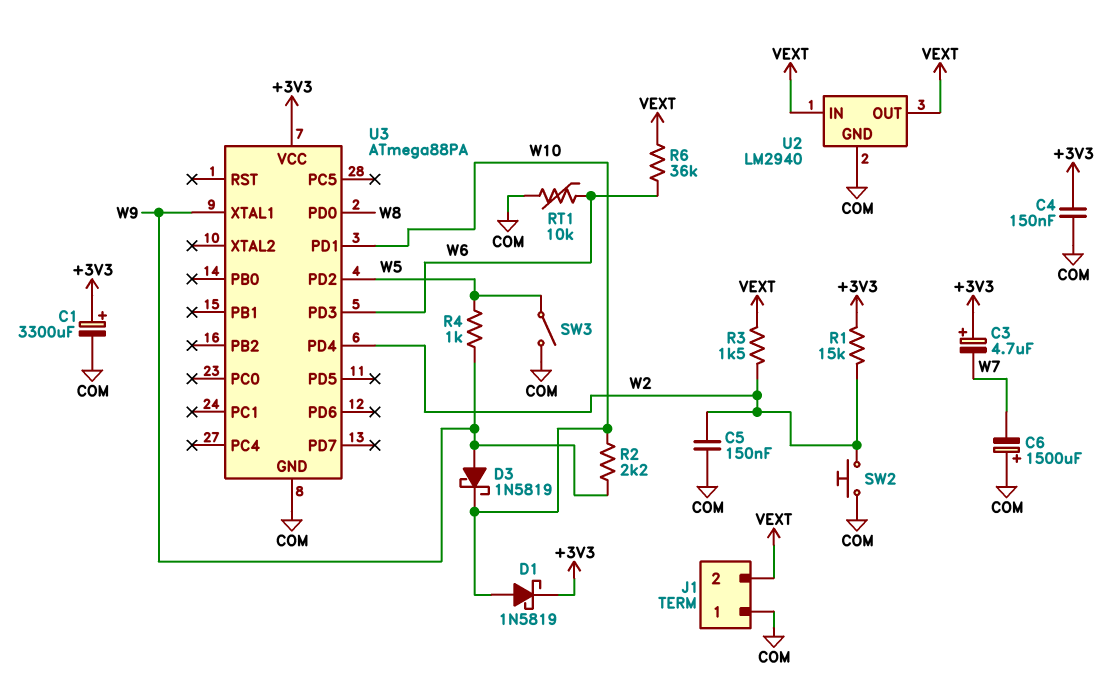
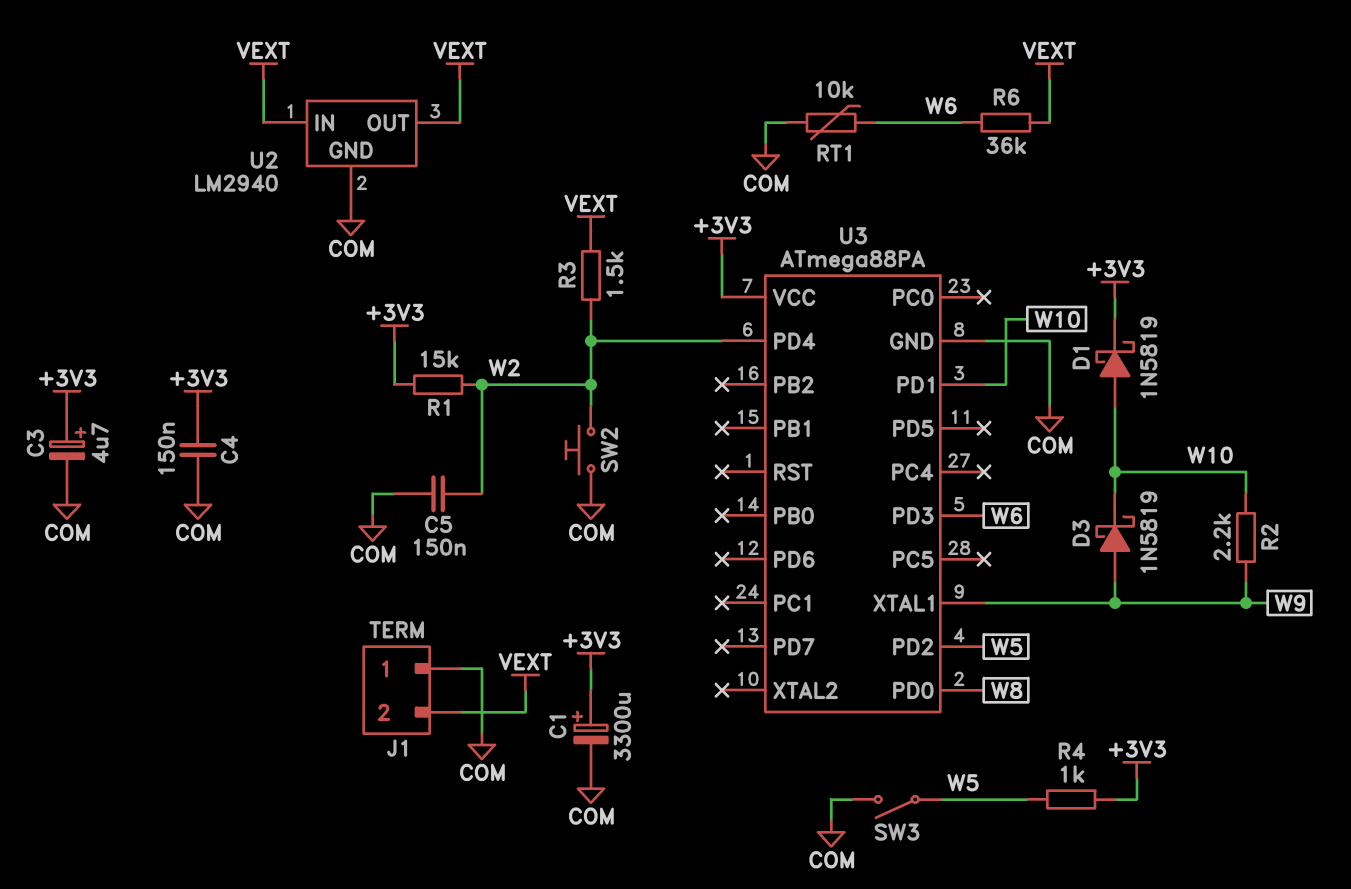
C3: 4.7uF (plus +3V3, minus W7) -> 4.7uF (plus +3V3, minus COM)
C6: 1500uF (plus COM, minus W7) -> none
R4: 1k (W5, W9) -> 1k (+3V3, W5)

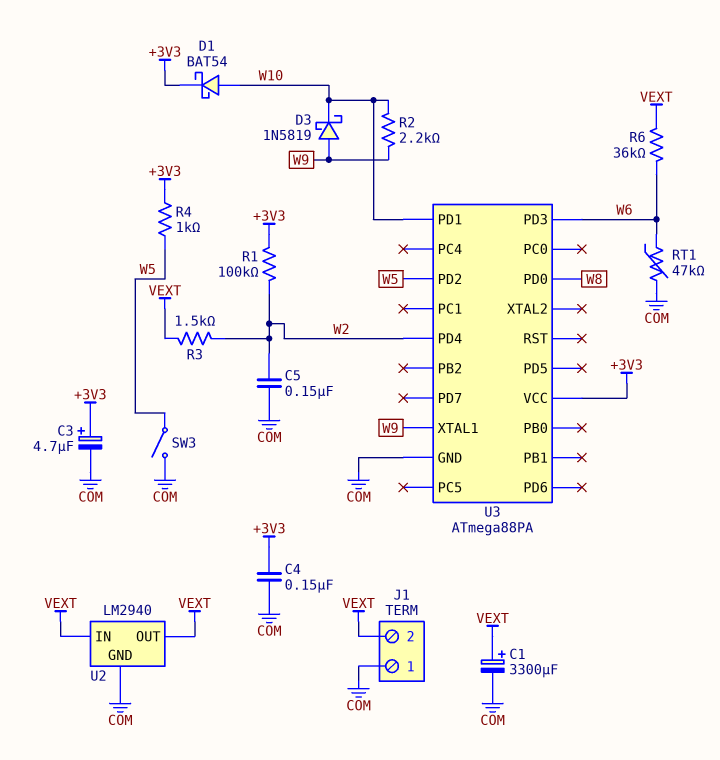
C1: 3300uF (plus +3V3, minus COM) -> 3300uF (plus VEXT, minus COM)
D1: schottky 1N5819 (A W10, K +3V3) -> schottky BAT54 (A W10, K +3V3)
R1: 15k (+3V3, W2) -> 100k (+3V3, W2)
RT1: 10k (COM, W6) -> 47k (COM, W6)
SW2: button (COM, W2) -> none

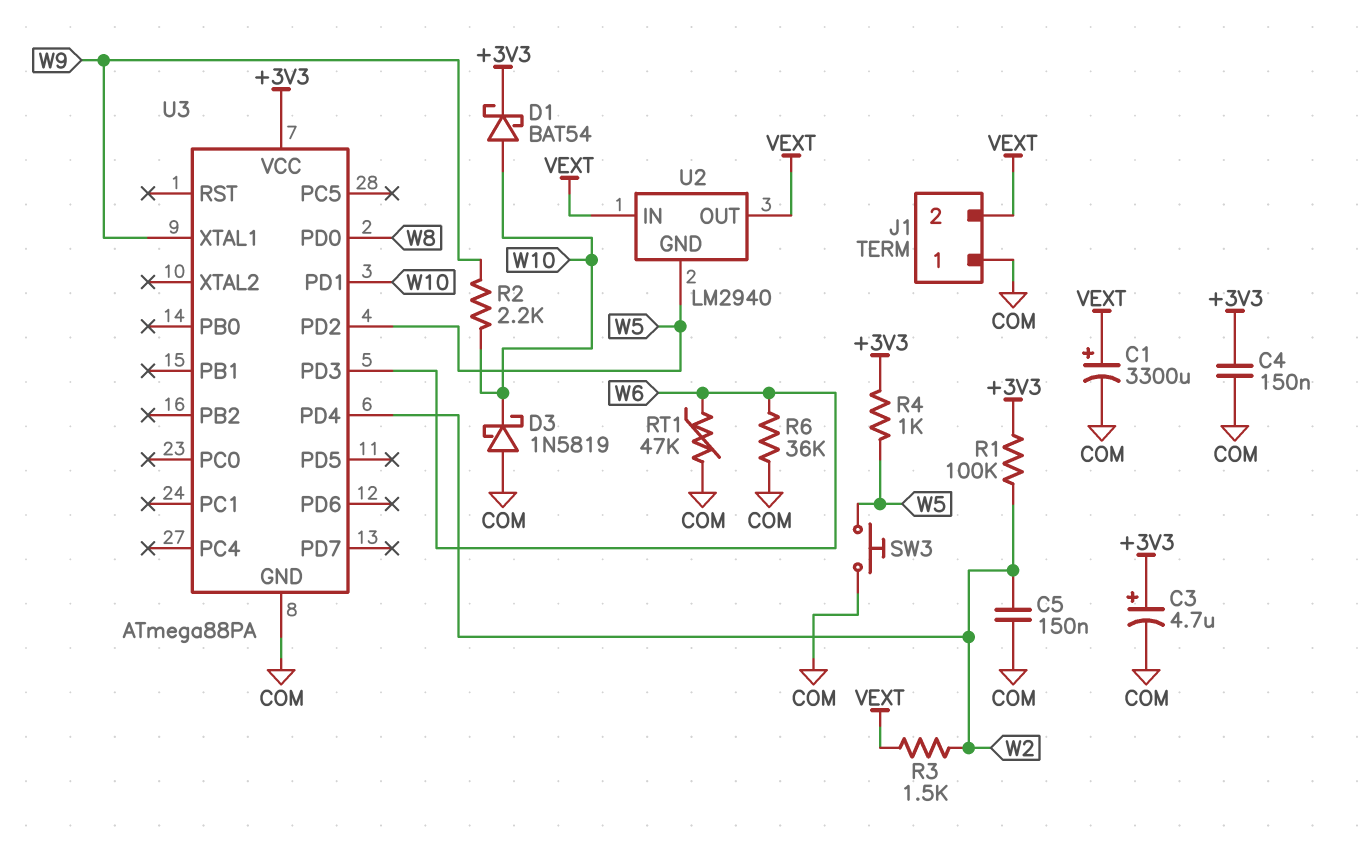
D3: schottky 1N5819 (A W9, K W10) -> schottky 1N5819 (A COM, K W10)
R6: 36k (VEXT, W6) -> 36k (COM, W6)
SW3: switch (COM, W5) -> button (COM, W5)
U2 pin GND: COM -> W5

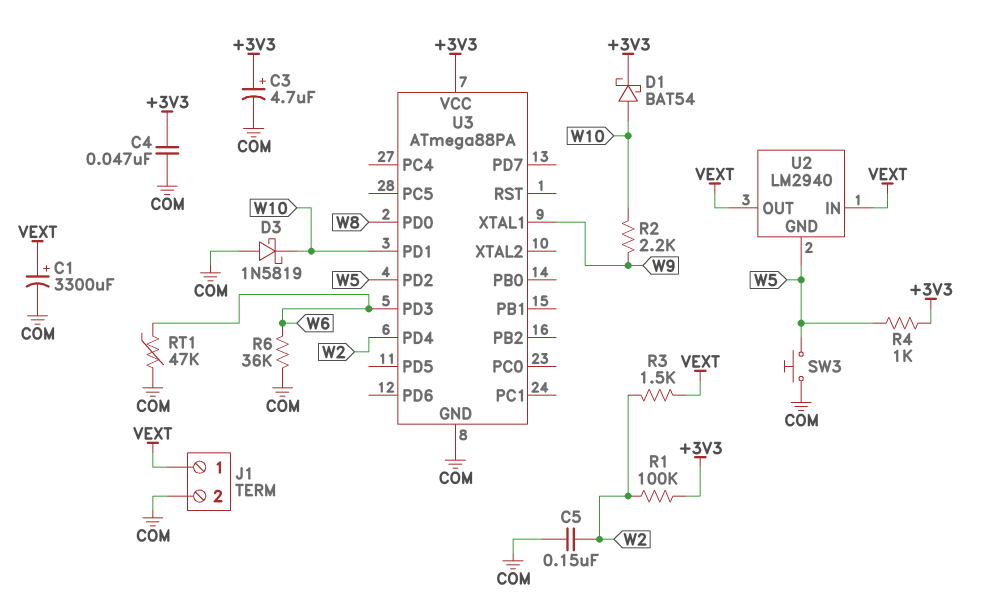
C4: 150nF (+3V3, COM) -> 47nF (+3V3, COM)
J1 pin 1: COM -> VEXT
J1 pin 2: VEXT -> COM

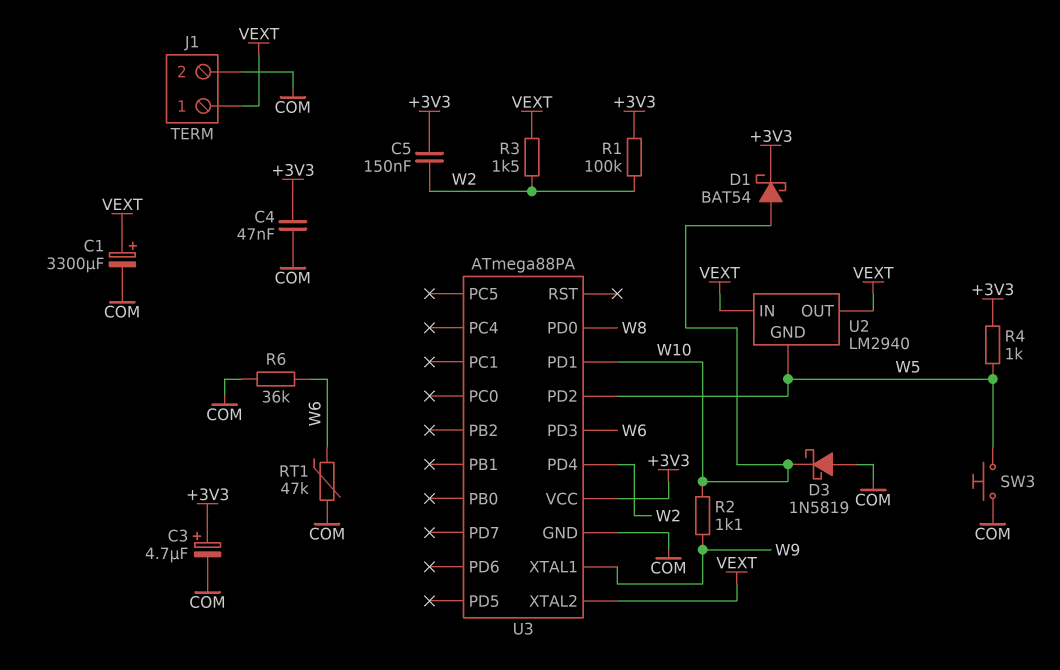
C5: 150nF (COM, W2) -> 150nF (+3V3, W2)
R2: 2.2k (W9, W10) -> 1.1k (W9, W10)
U3 pin XTAL2: none -> VEXT

